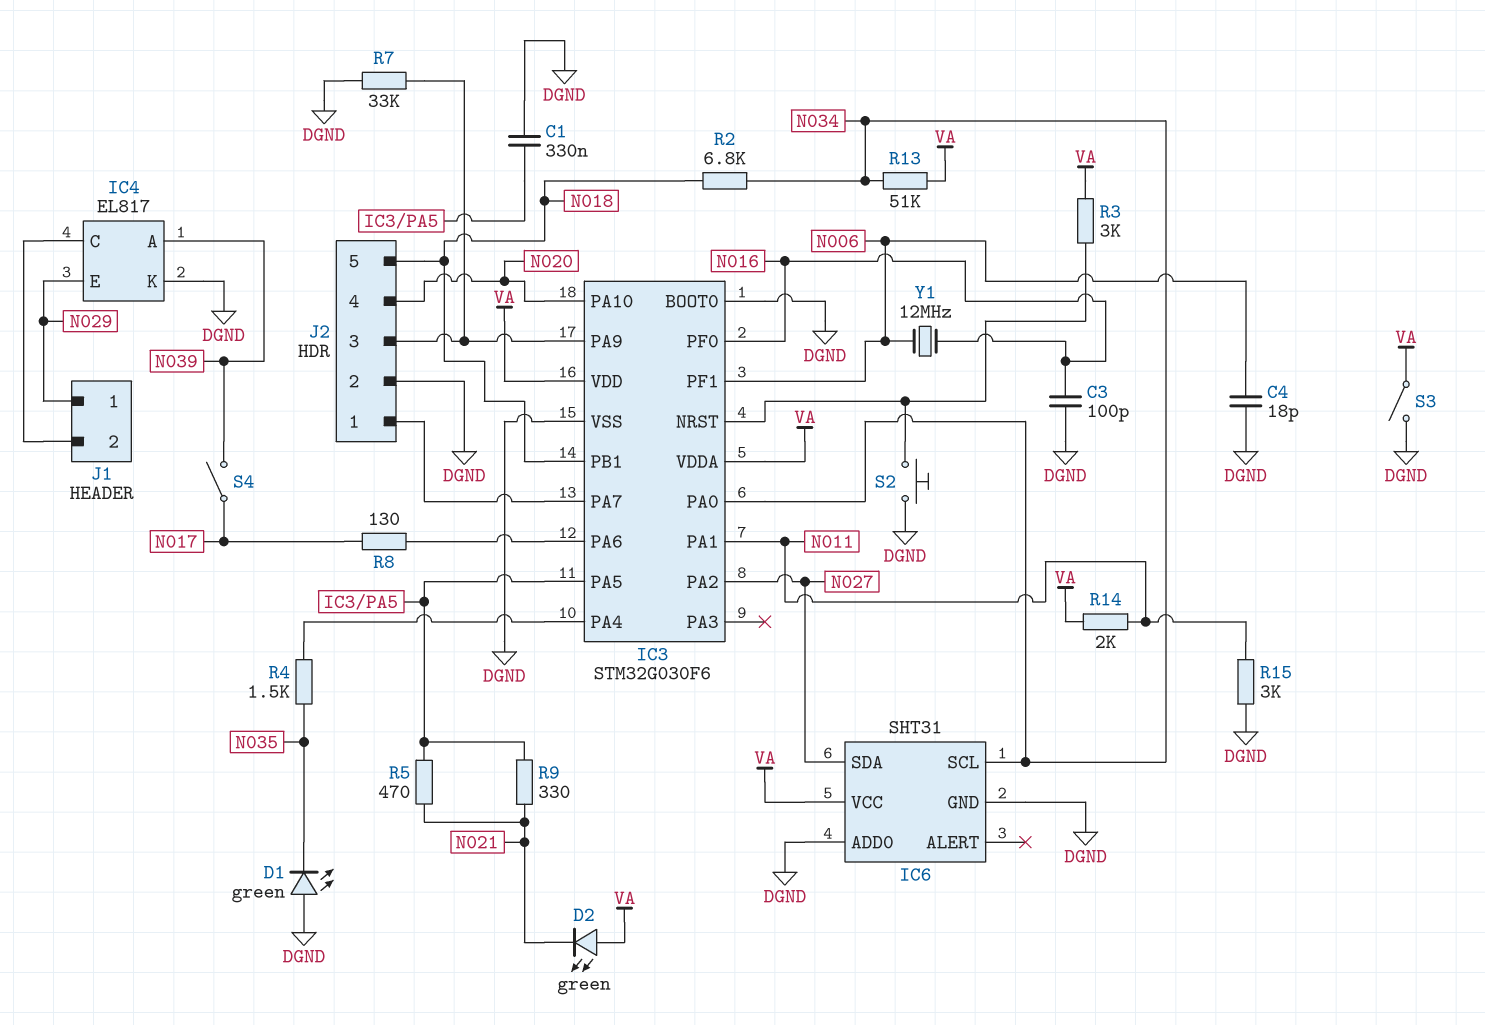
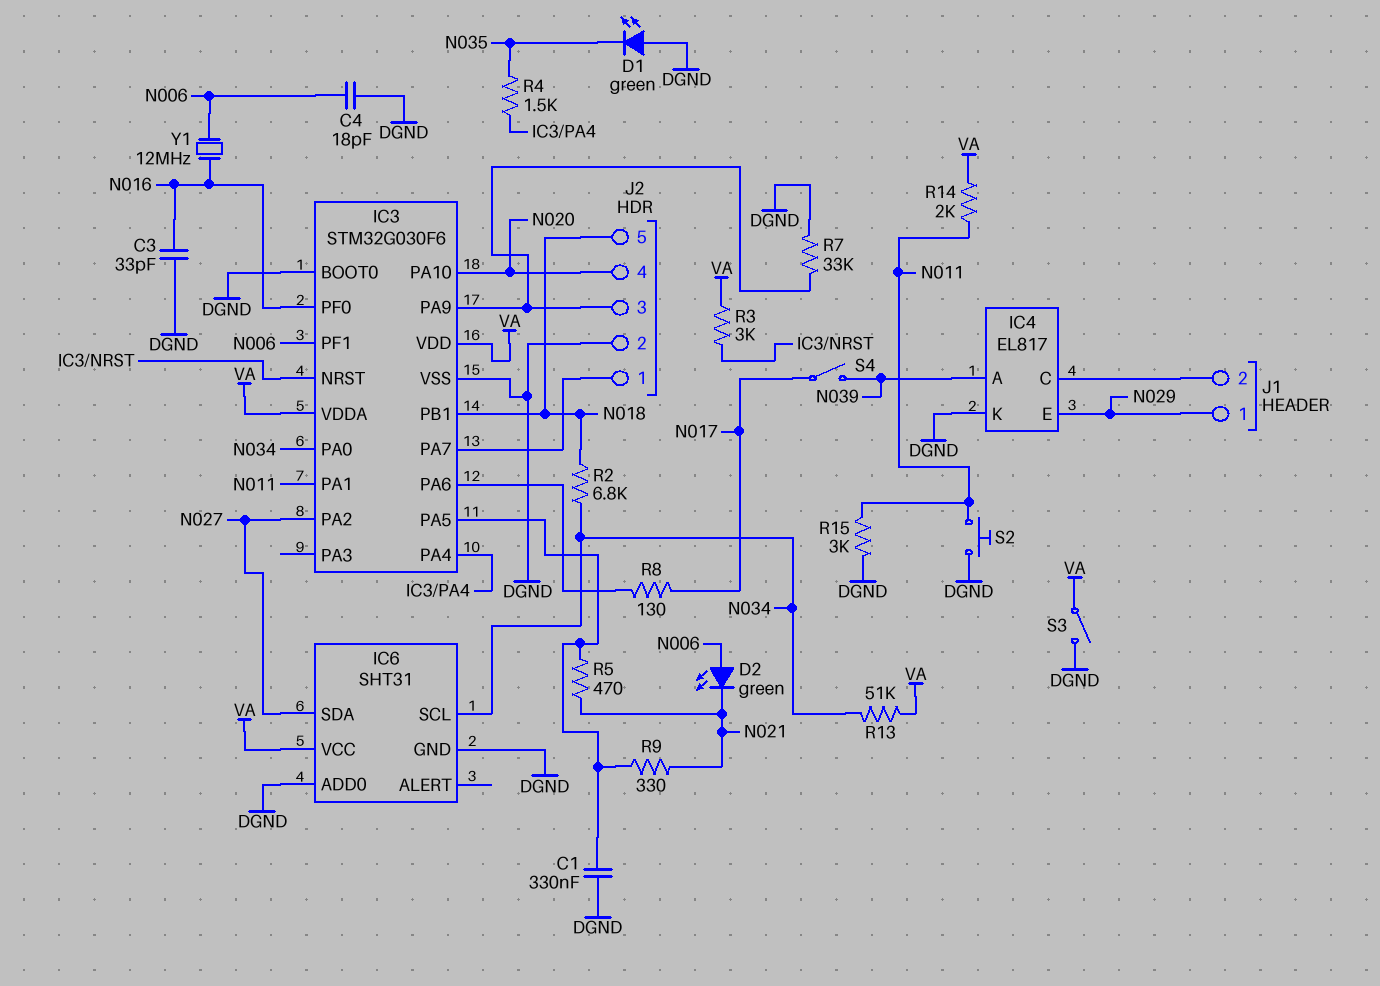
C3: 100pF (DGND, N016) -> 33pF (DGND, N016)
D2: LED green (A VA, K N021) -> LED green (A N006, K N021)
S2: button (DGND, IC3/NRST) -> button (DGND, N011)

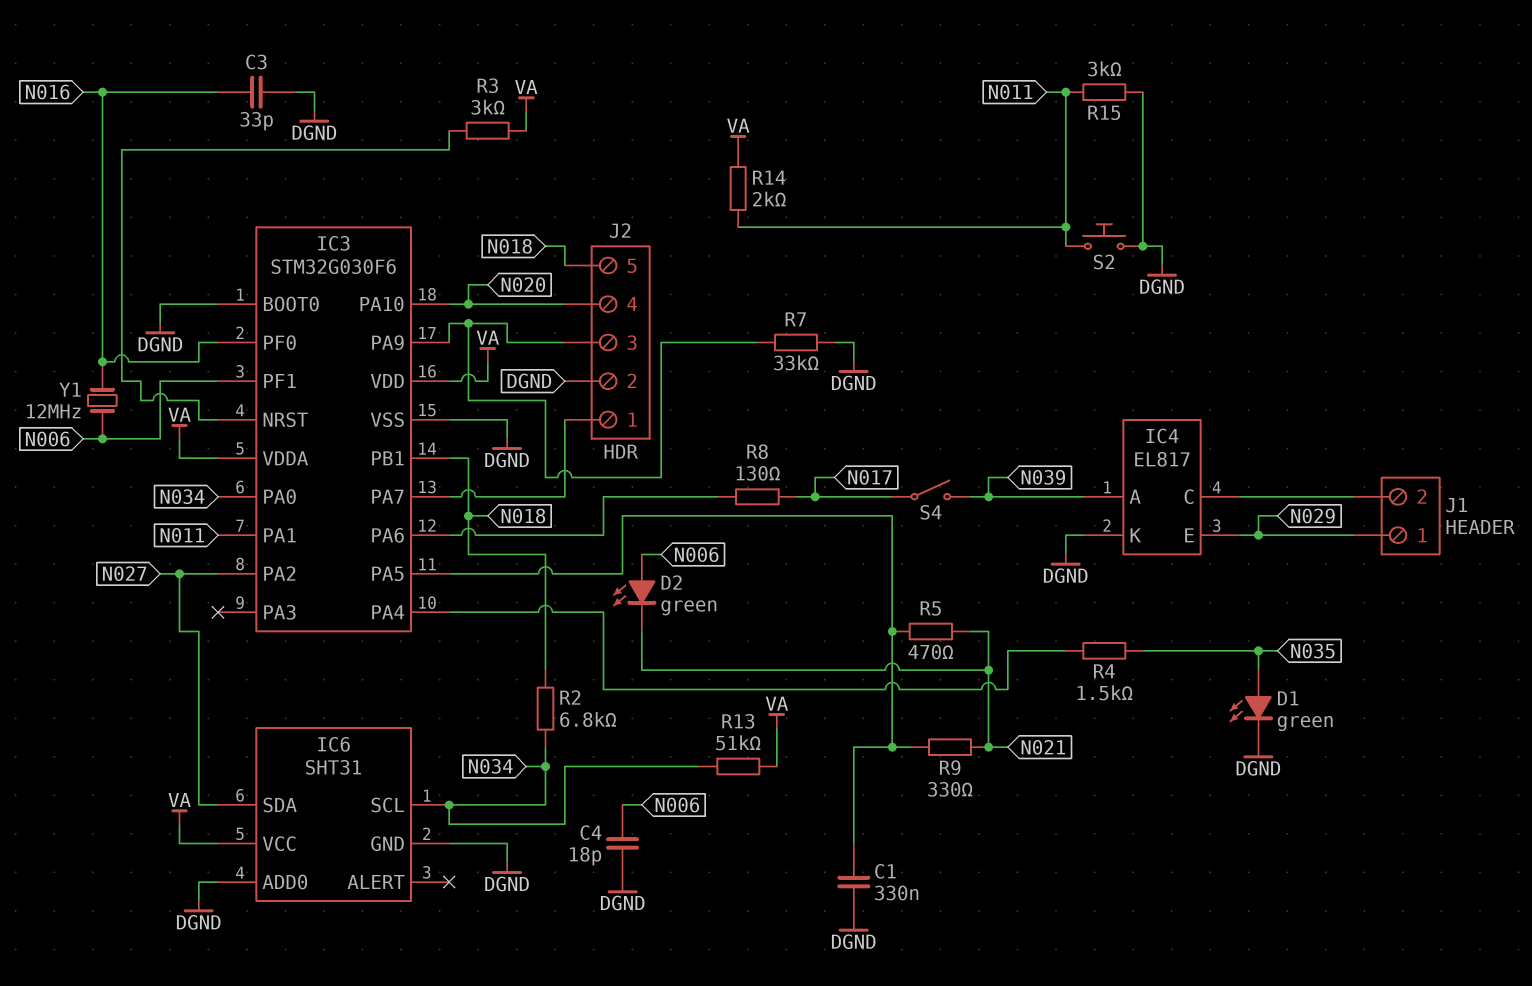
D1: LED green (A DGND, K N035) -> LED green (A N035, K DGND)
S3: switch (DGND, VA) -> none

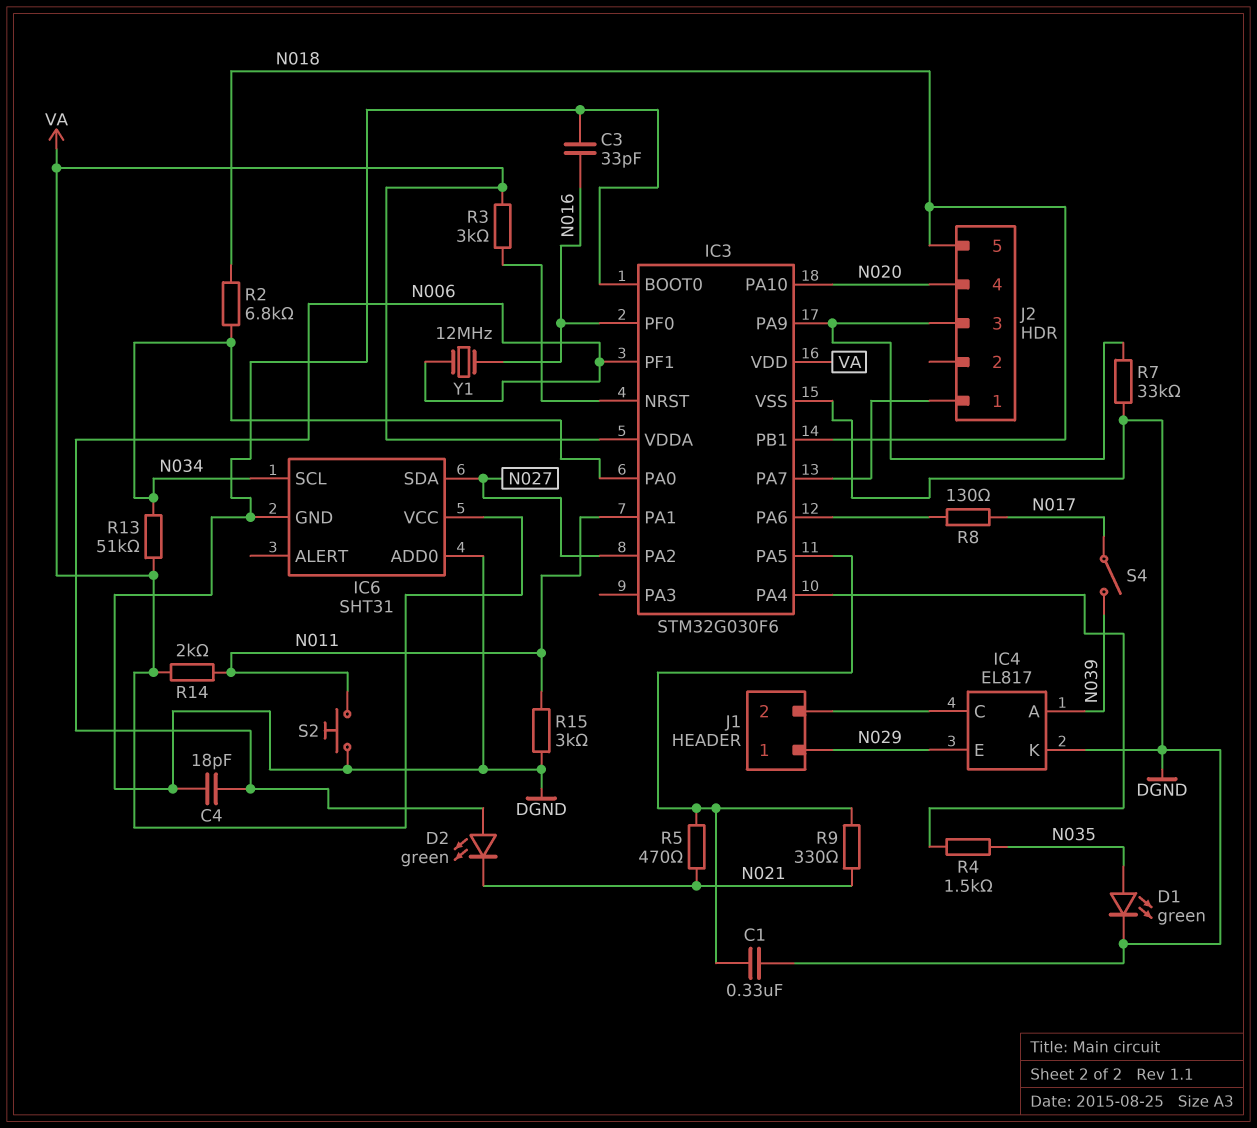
J2 pin 2: DGND -> none

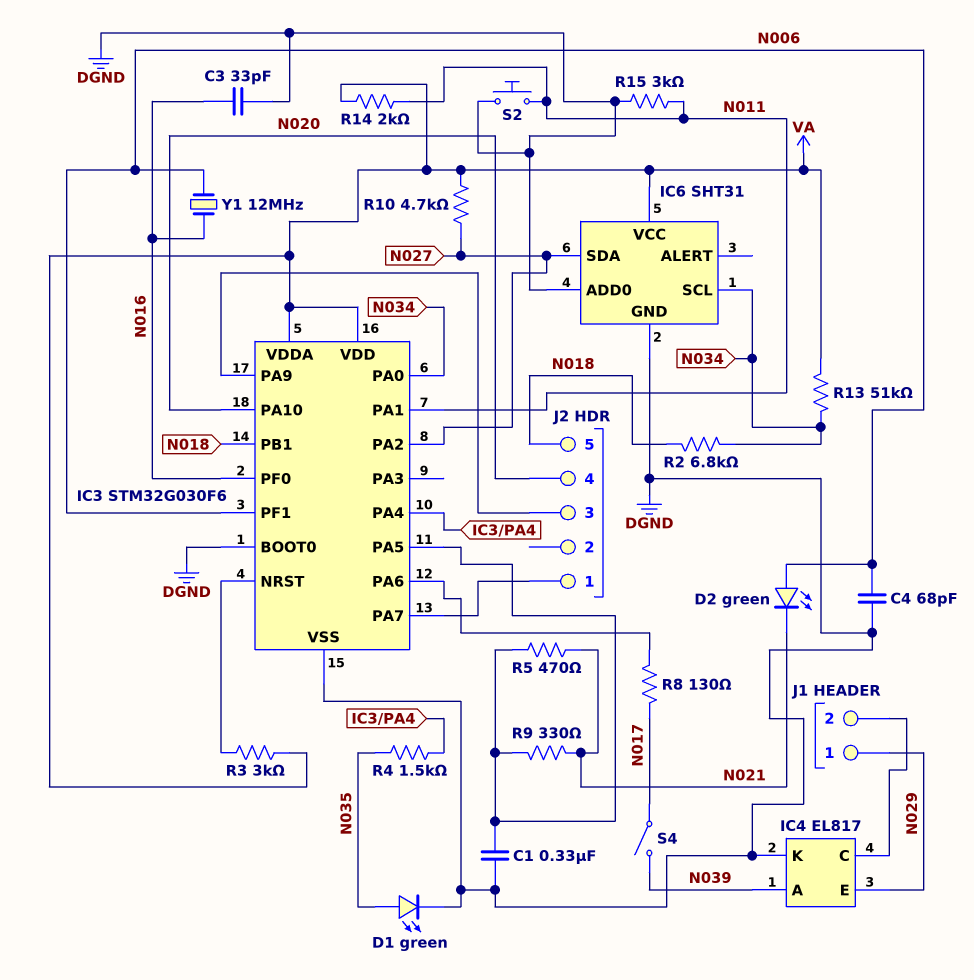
C4: 18pF (DGND, N006) -> 68pF (DGND, N006)
R7: 33k (DGND, IC3/PA9) -> none
R10: none -> 4.7k (N027, VA)

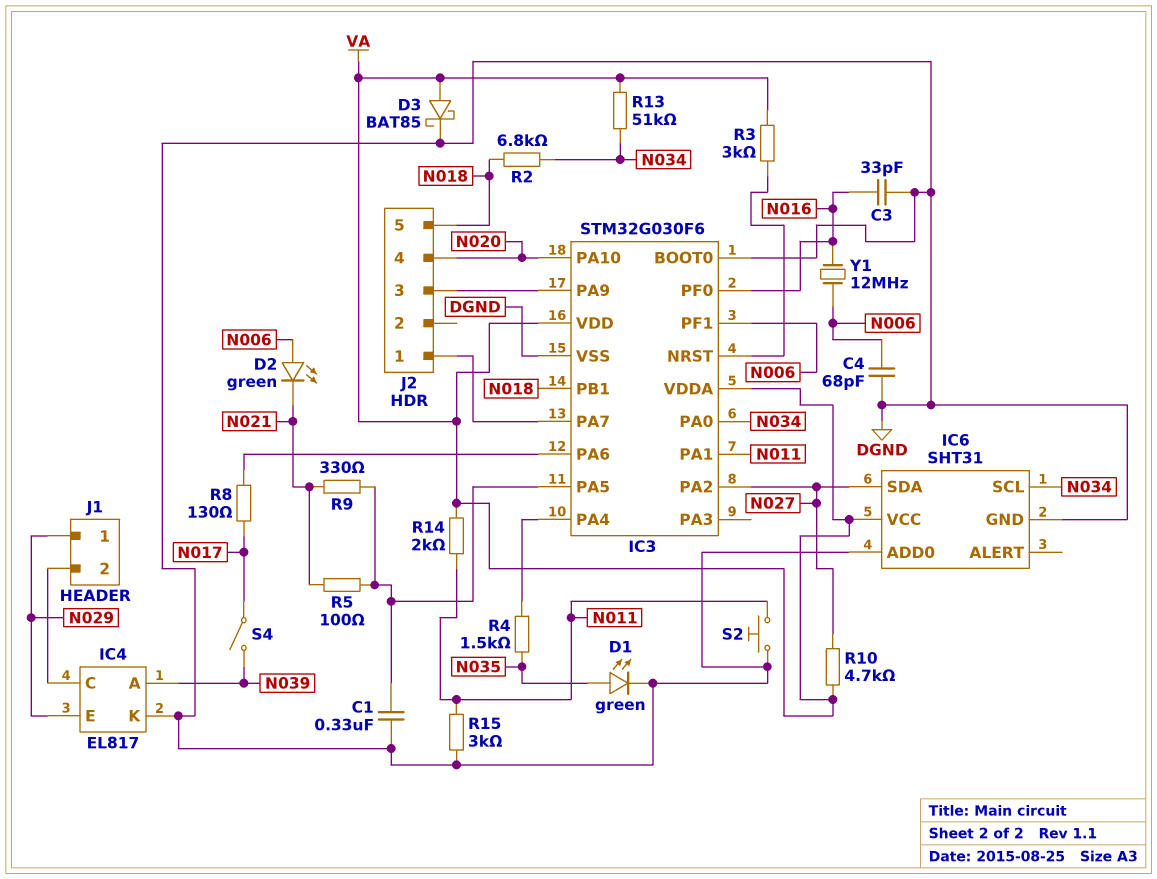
D3: none -> schottky BAT85 (A VA, K DGND)
R5: 470 (IC3/PA5, N021) -> 100 (IC3/PA5, N021)

